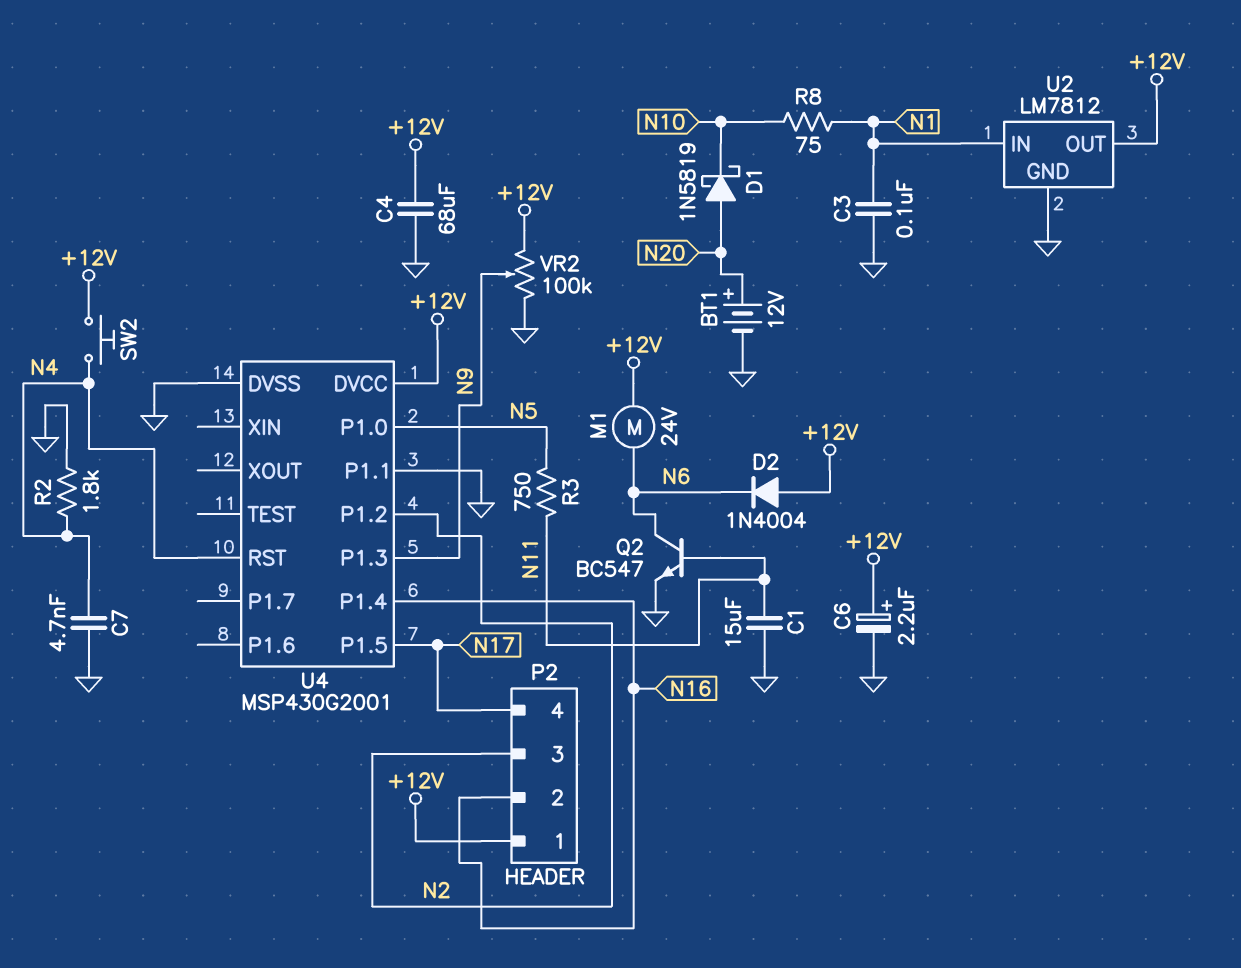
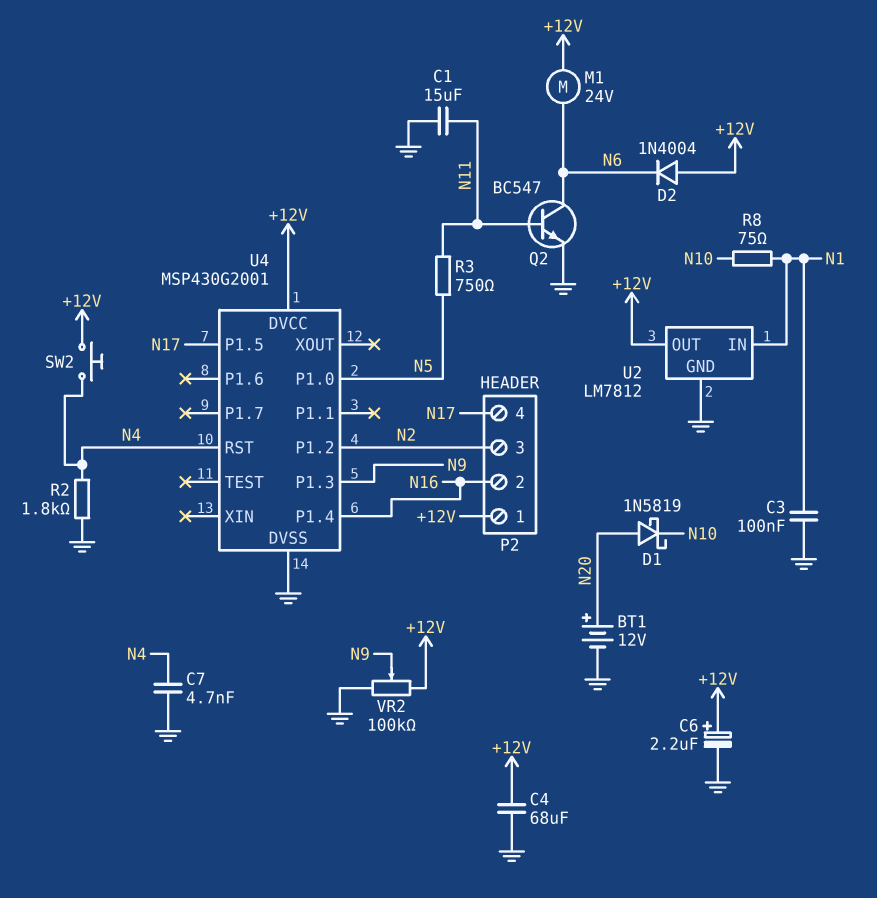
U4 pin P1.1: GND -> none

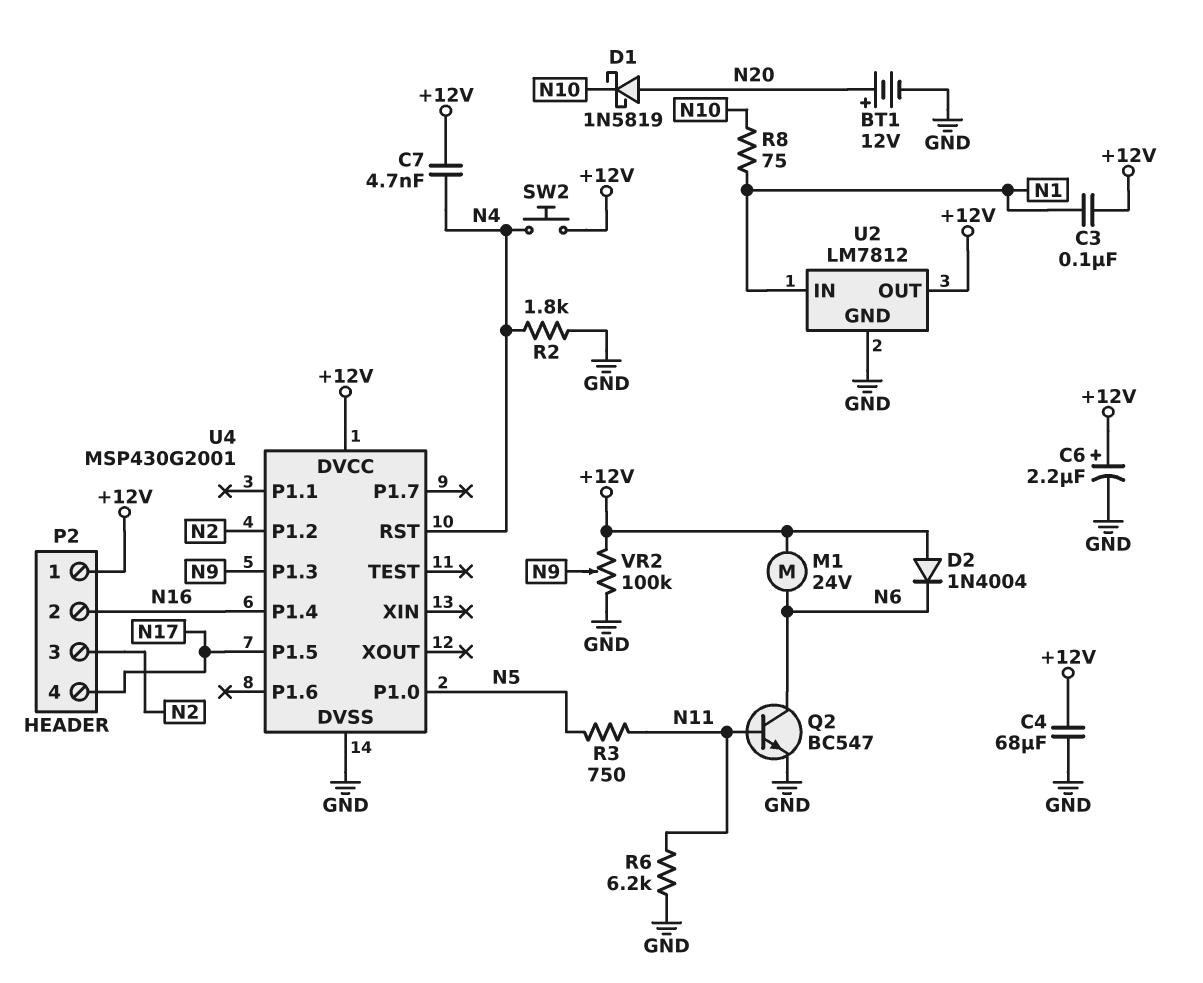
C1: 15uF (GND, N11) -> none
C3: 100nF (GND, N1) -> 100nF (+12V, N1)
C7: 4.7nF (GND, N4) -> 4.7nF (+12V, N4)
R6: none -> 6.2k (GND, N11)

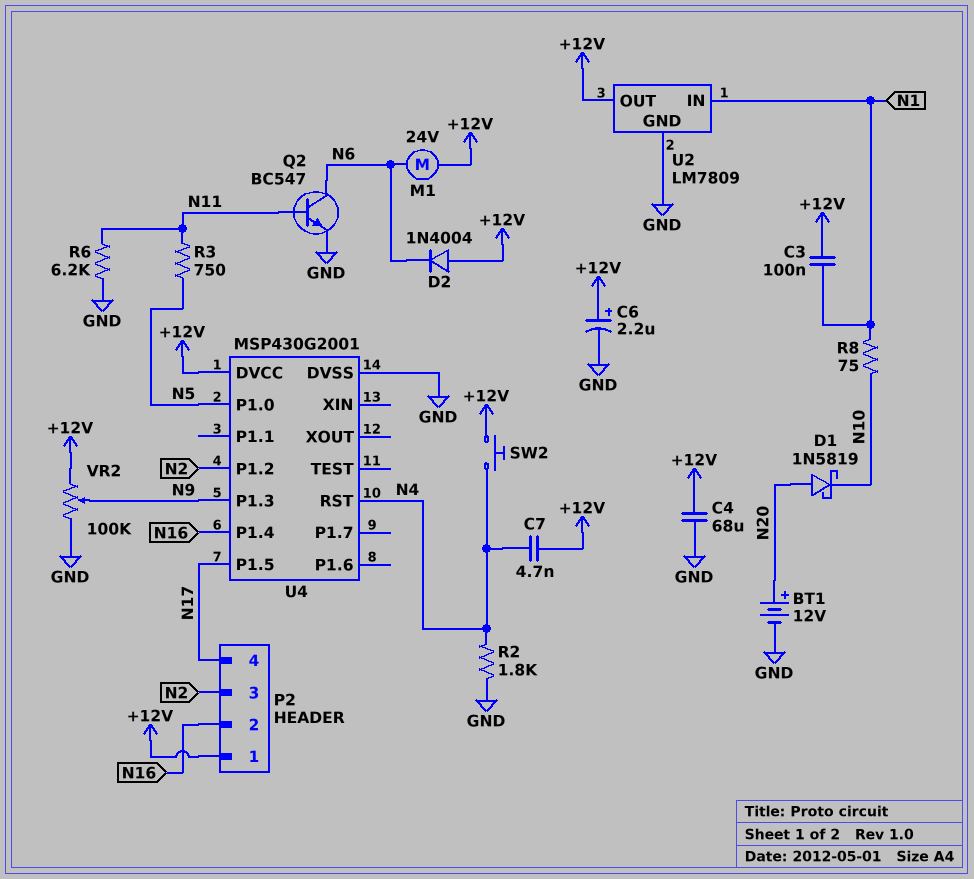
U2: LM7812 -> LM7809

